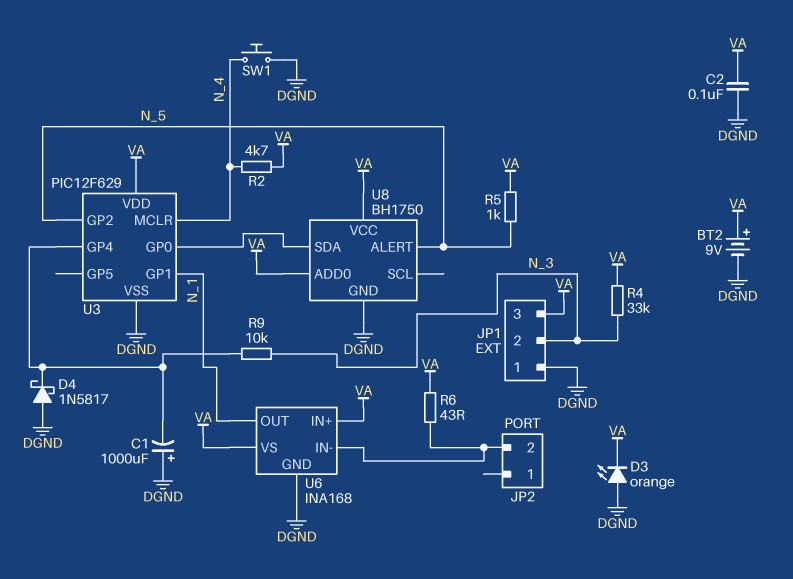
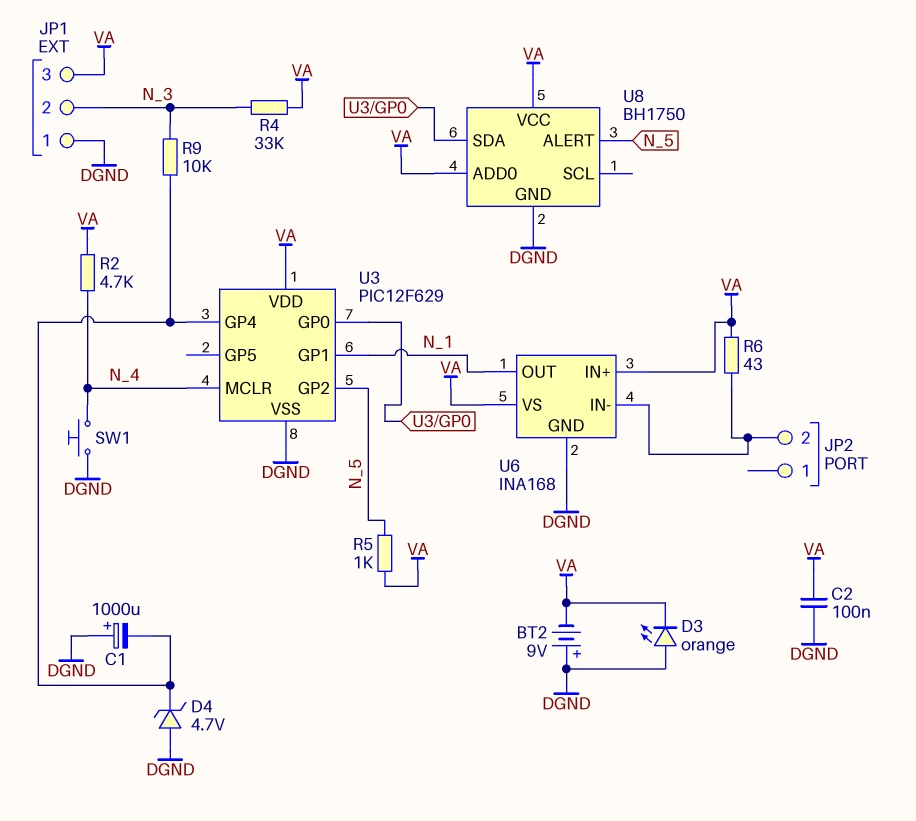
BT2: 9V (plus VA, minus DGND) -> 9V (plus DGND, minus VA)
D4: schottky 1N5817 (A DGND, K U3/GP4) -> zener 4.7V (A DGND, K U3/GP4)

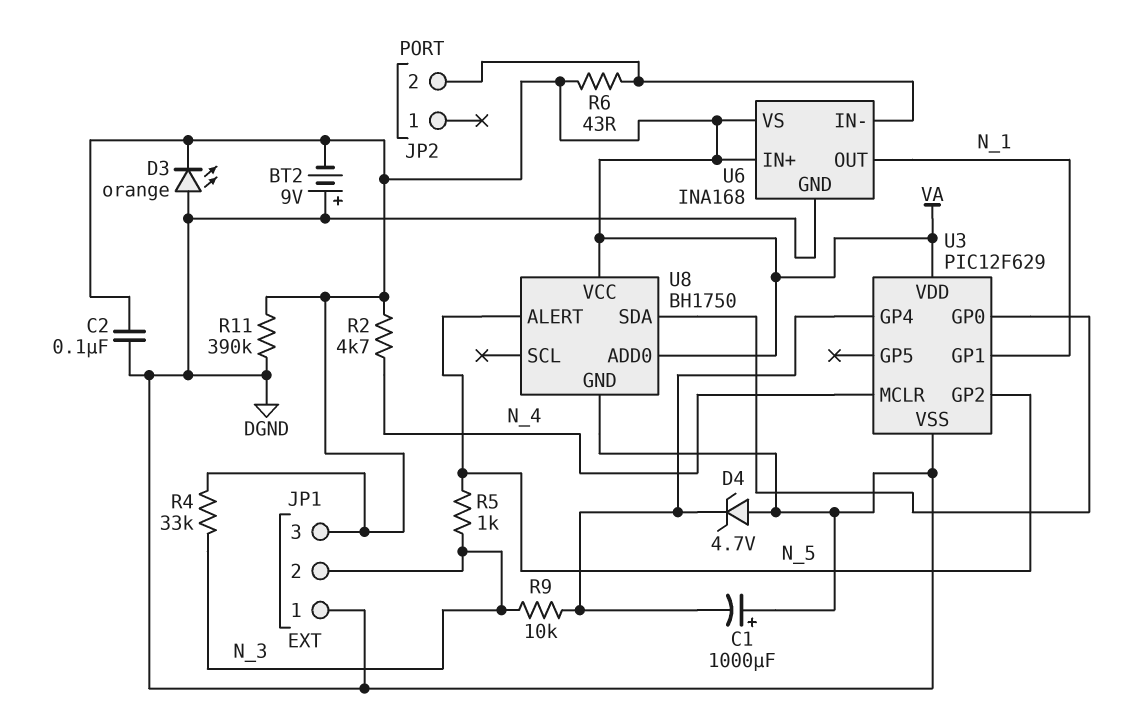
R5: 1k (N_5, VA) -> 1k (N_3, N_5)
R11: none -> 390k (DGND, VA)
SW1: button (DGND, N_4) -> none

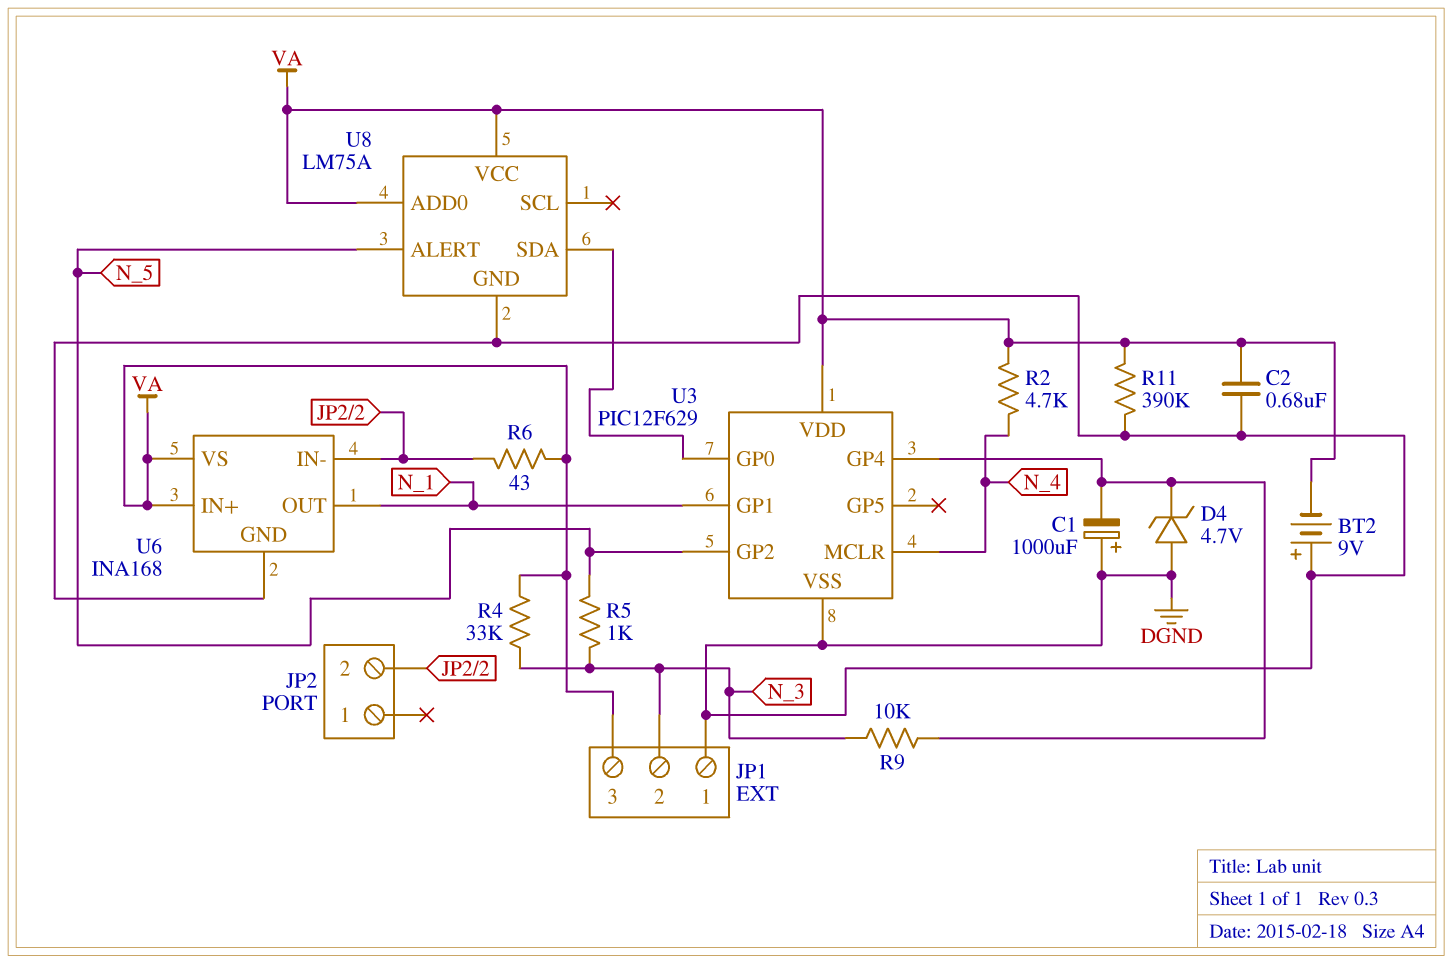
C2: 100nF (DGND, VA) -> 680nF (DGND, VA)
D3: LED orange (A DGND, K VA) -> none
U8: BH1750 -> LM75A

